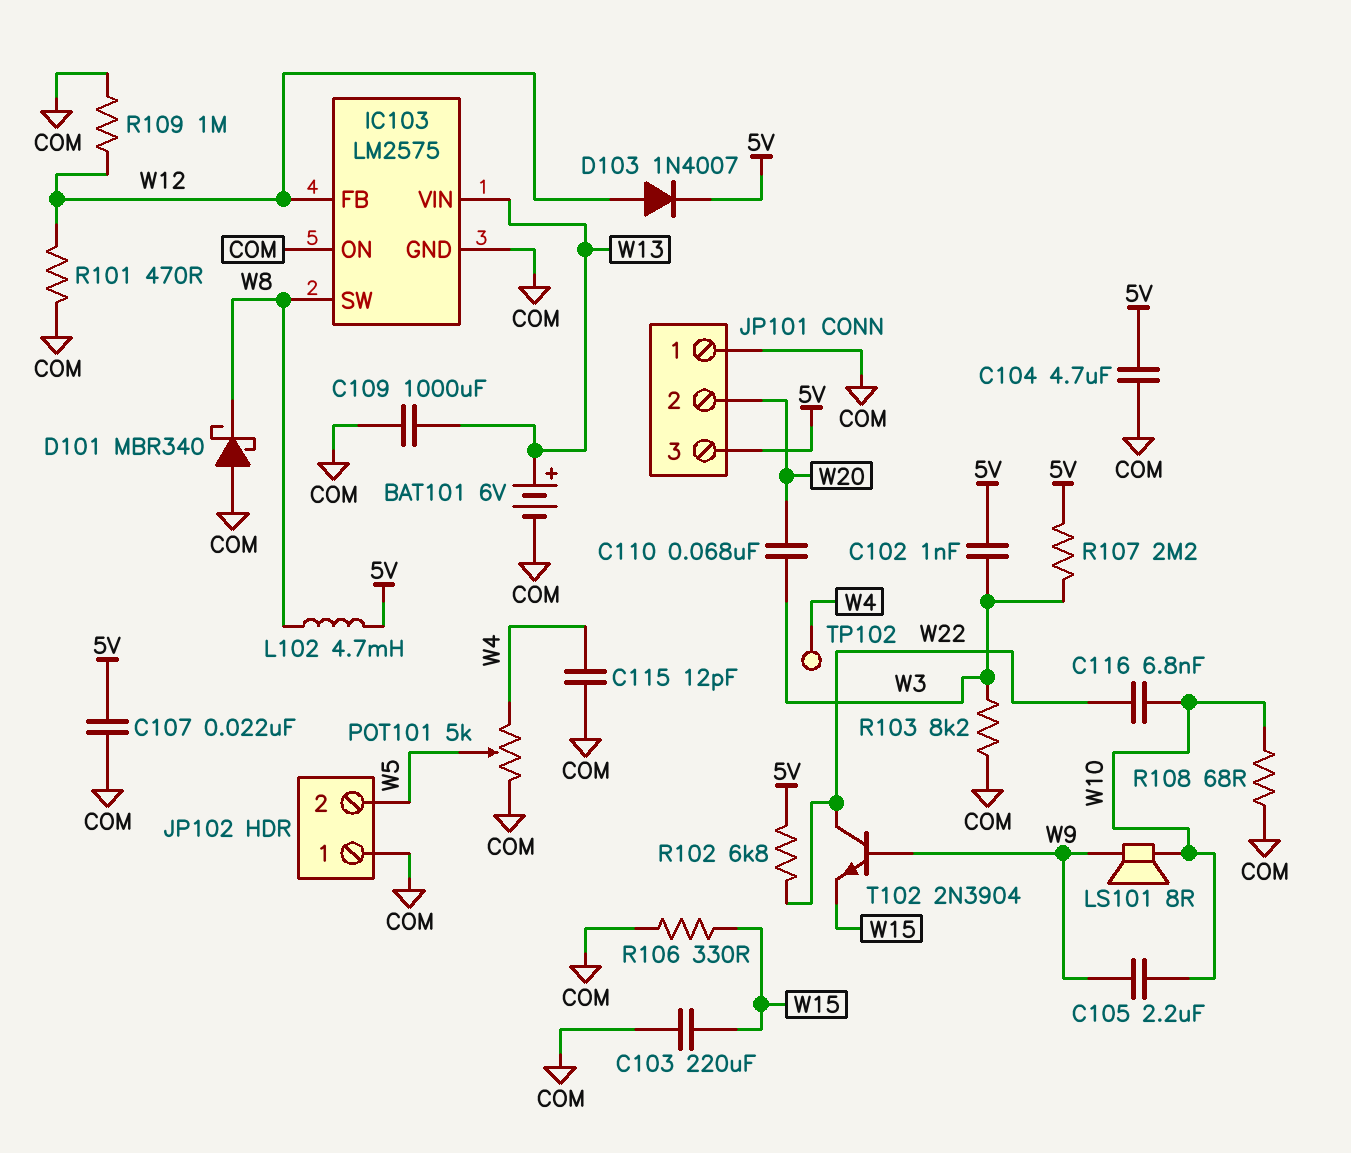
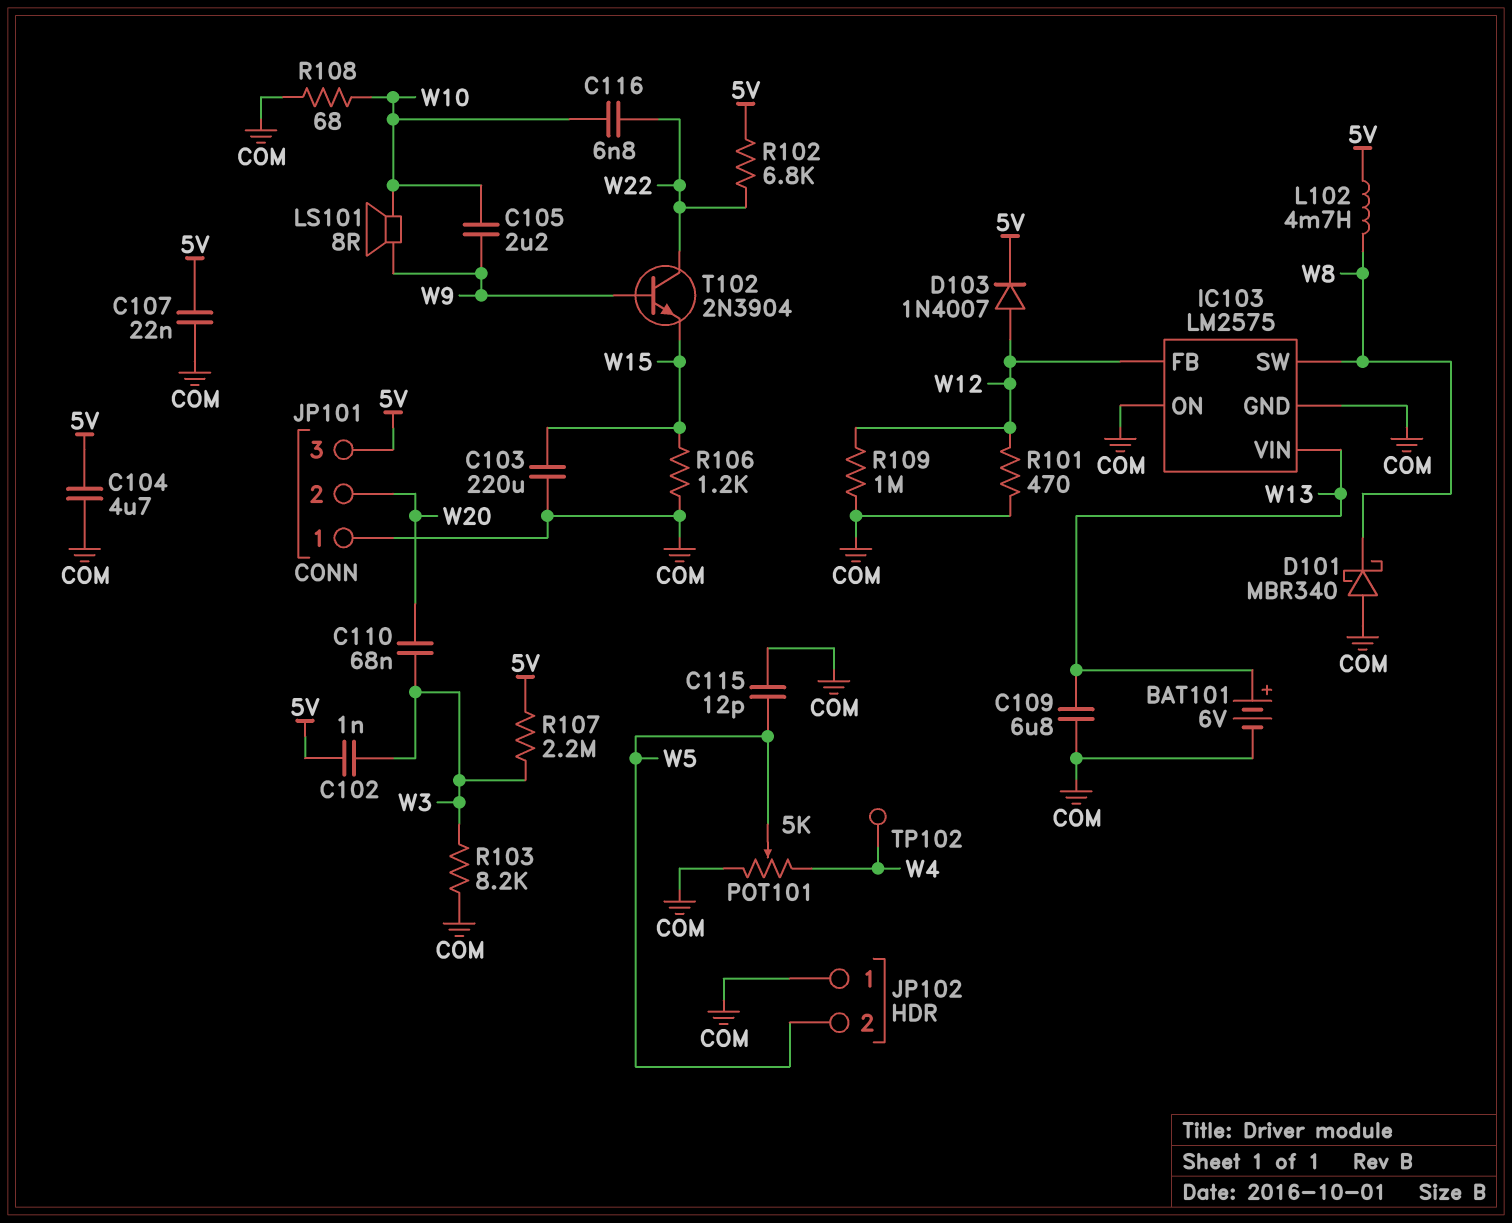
C109: 1000uF (COM, W13) -> 6.8uF (COM, W13)
C115: 12pF (COM, W4) -> 12pF (COM, W5)
R106: 330 (COM, W15) -> 1.2k (COM, W15)

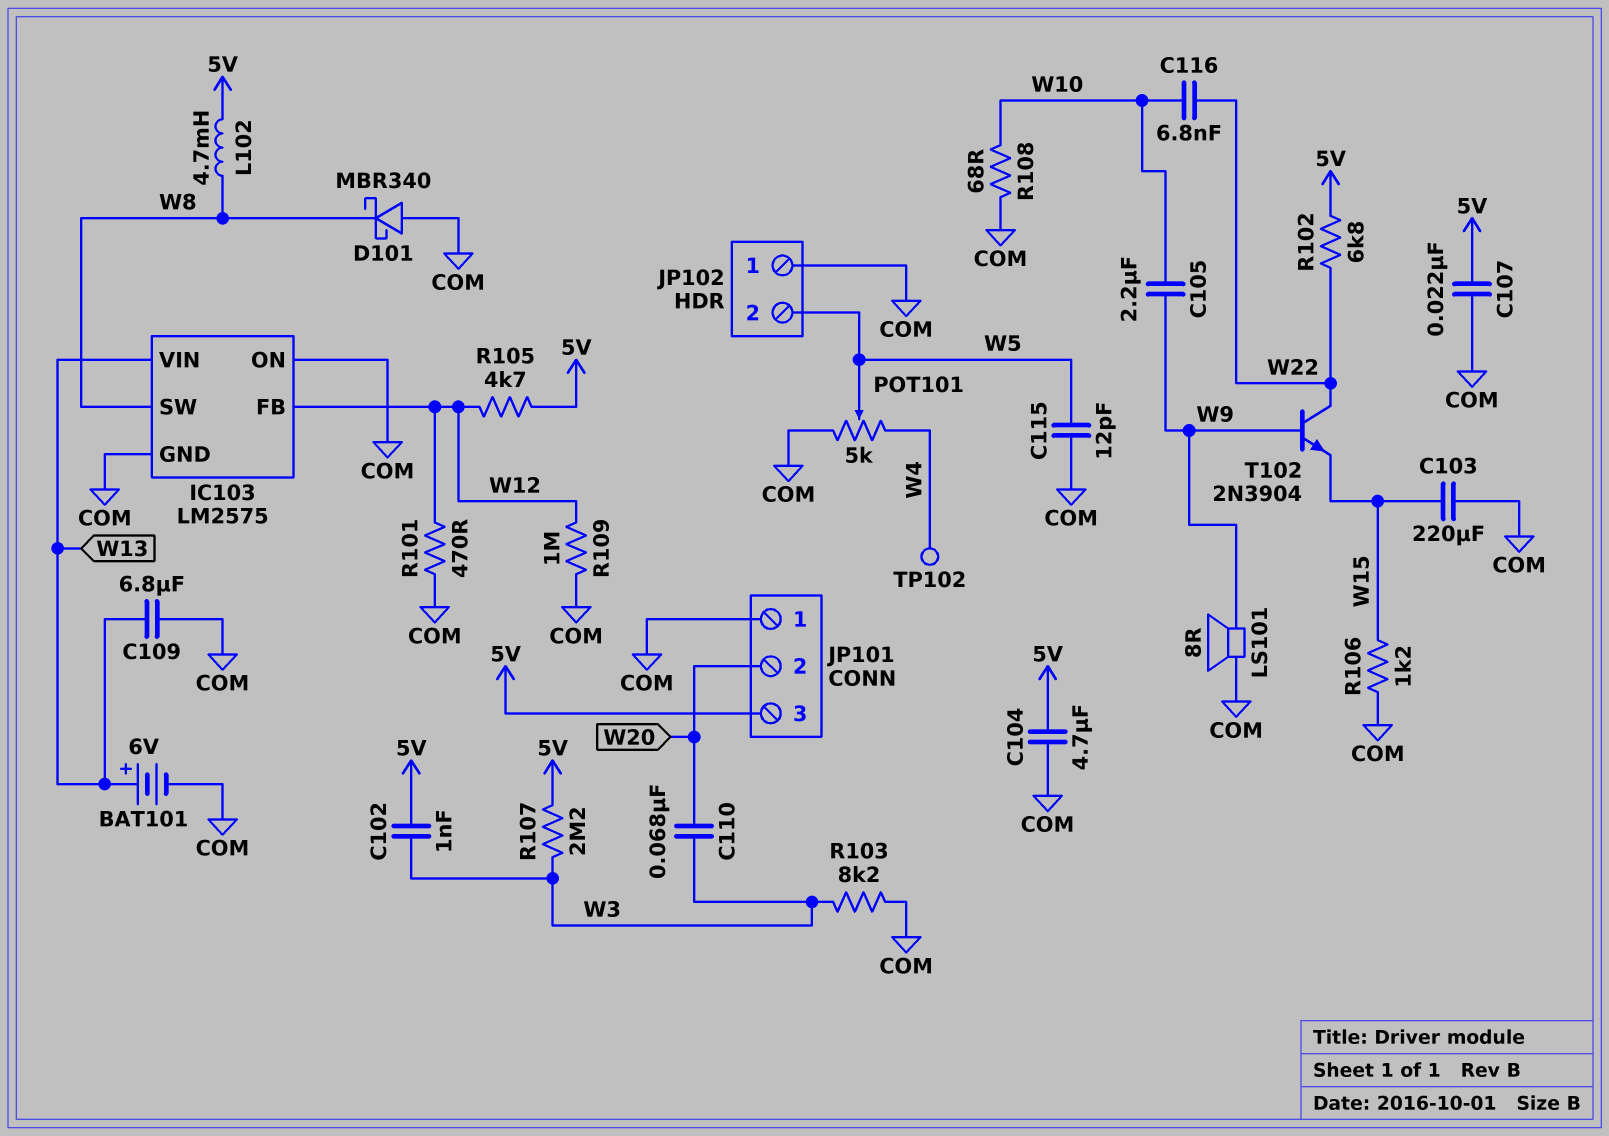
D103: diode 1N4007 (A W12, K 5V) -> none
LS101: speaker 8R (W9, W10) -> speaker 8R (COM, W9)
R105: none -> 4.7k (5V, W12)

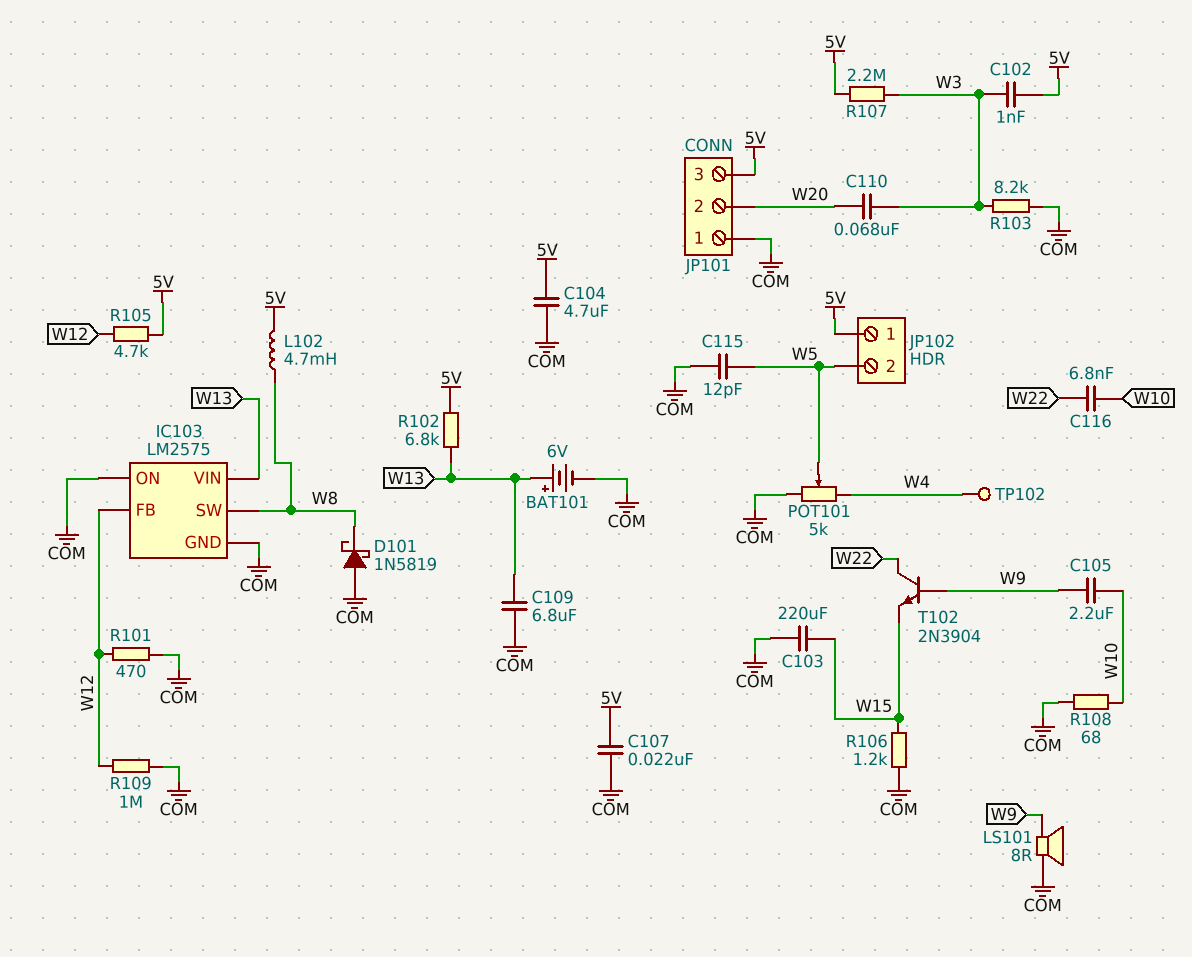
D101: schottky MBR340 (A COM, K W8) -> schottky 1N5819 (A COM, K W8)
JP102 pin 1: COM -> 5V
R102: 6.8k (5V, W22) -> 6.8k (5V, W13)

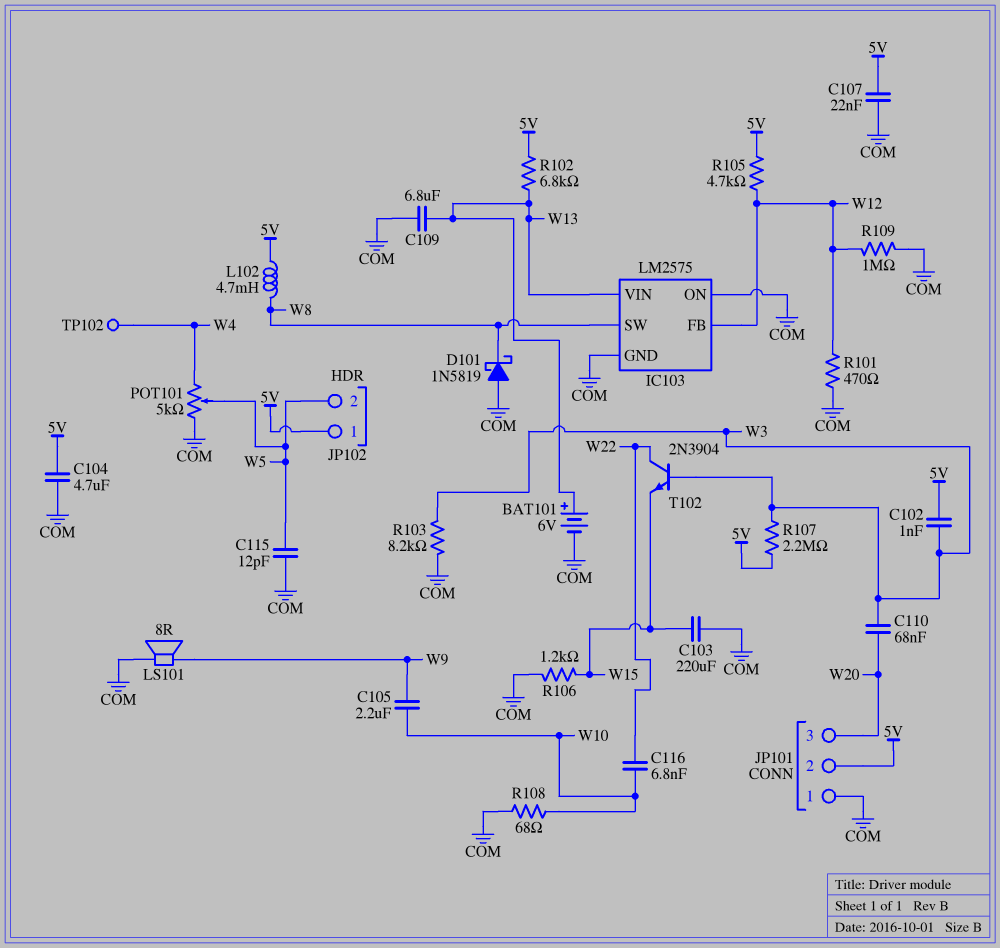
JP101 pin 2: W20 -> 5V
JP101 pin 3: 5V -> W20
T102: NPN 2N3904 (B W9, C W22, E W15) -> NPN 2N3904 (B W3, C W22, E W15)

